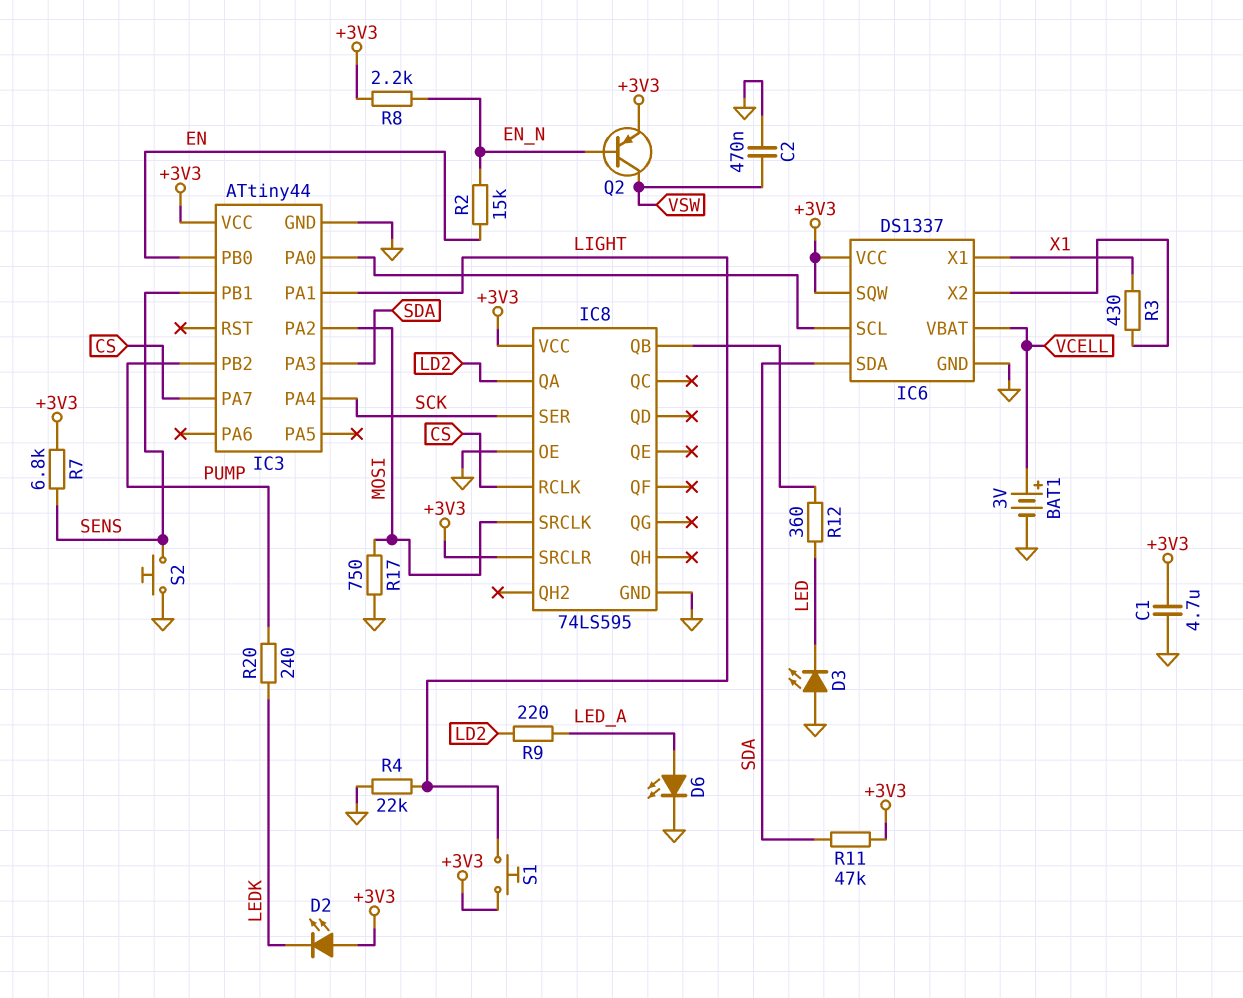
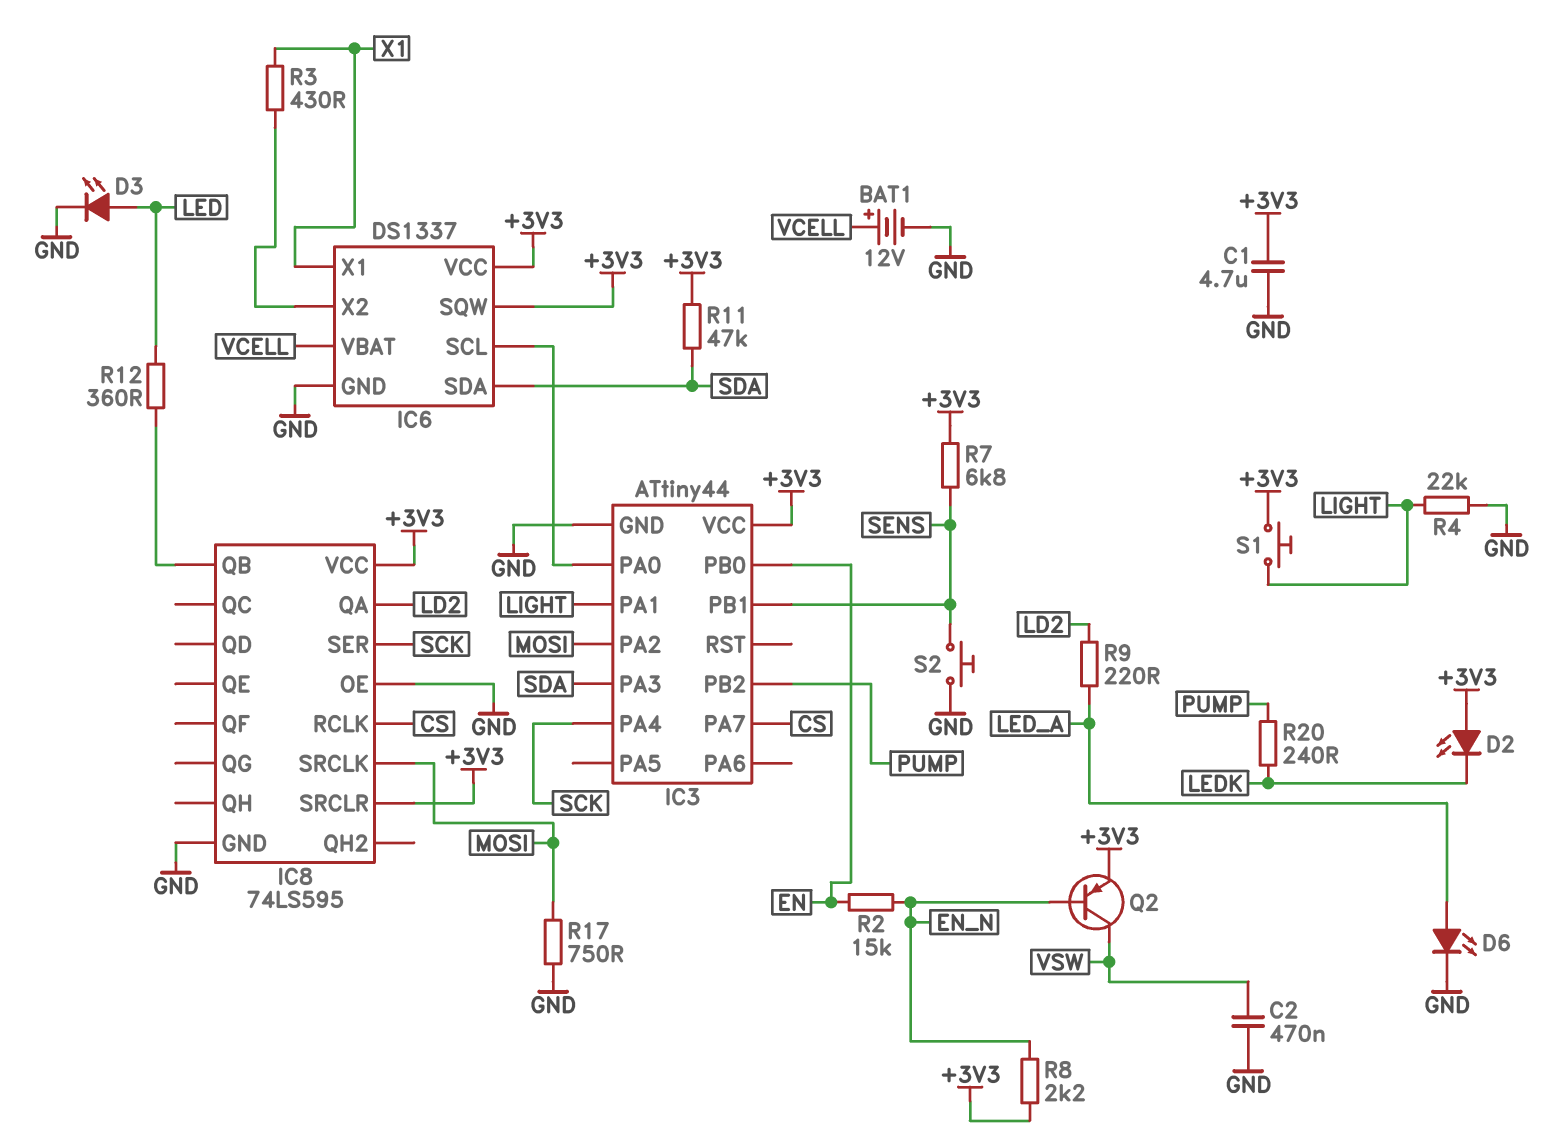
BAT1: 3V (plus VCELL, minus GND) -> 12V (plus VCELL, minus GND)
D3: LED (A GND, K LED) -> LED (A LED, K GND)

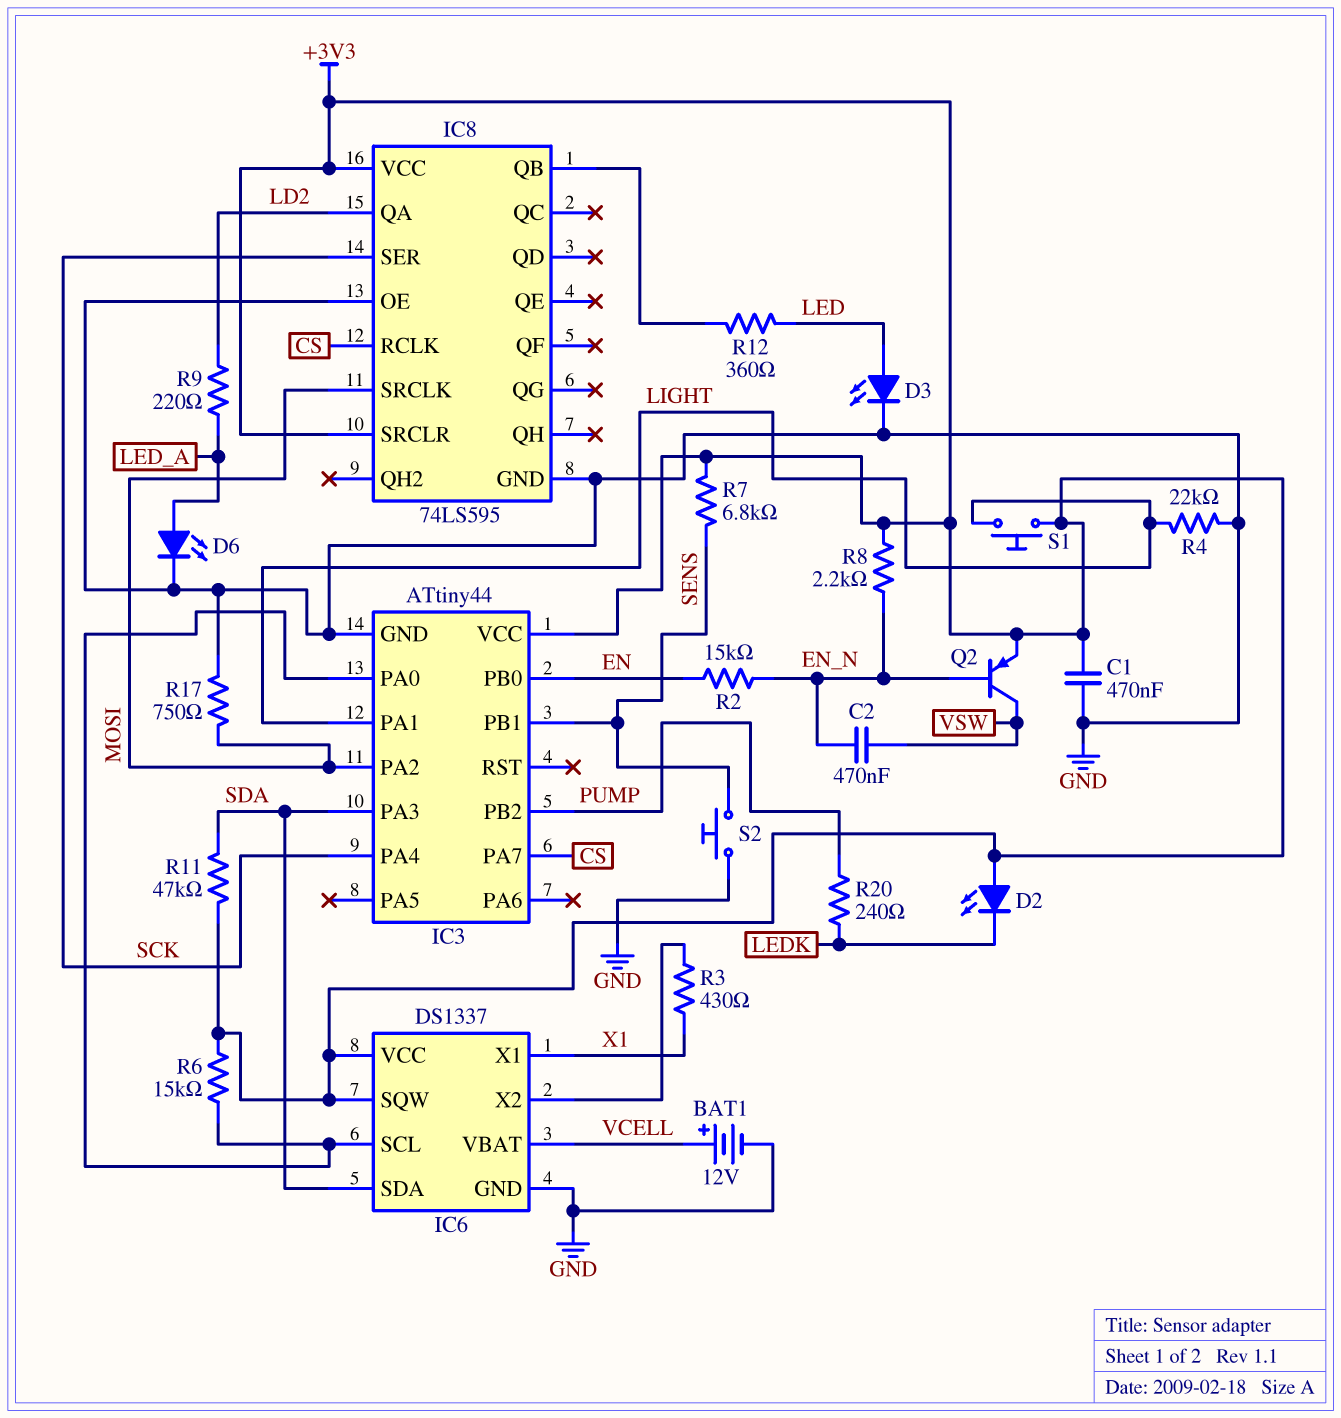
C1: 4.7uF (+3V3, GND) -> 470nF (+3V3, GND)
C2: 470nF (GND, VSW) -> 470nF (EN_N, VSW)
R6: none -> 15k (+3V3, IC3/PA0)

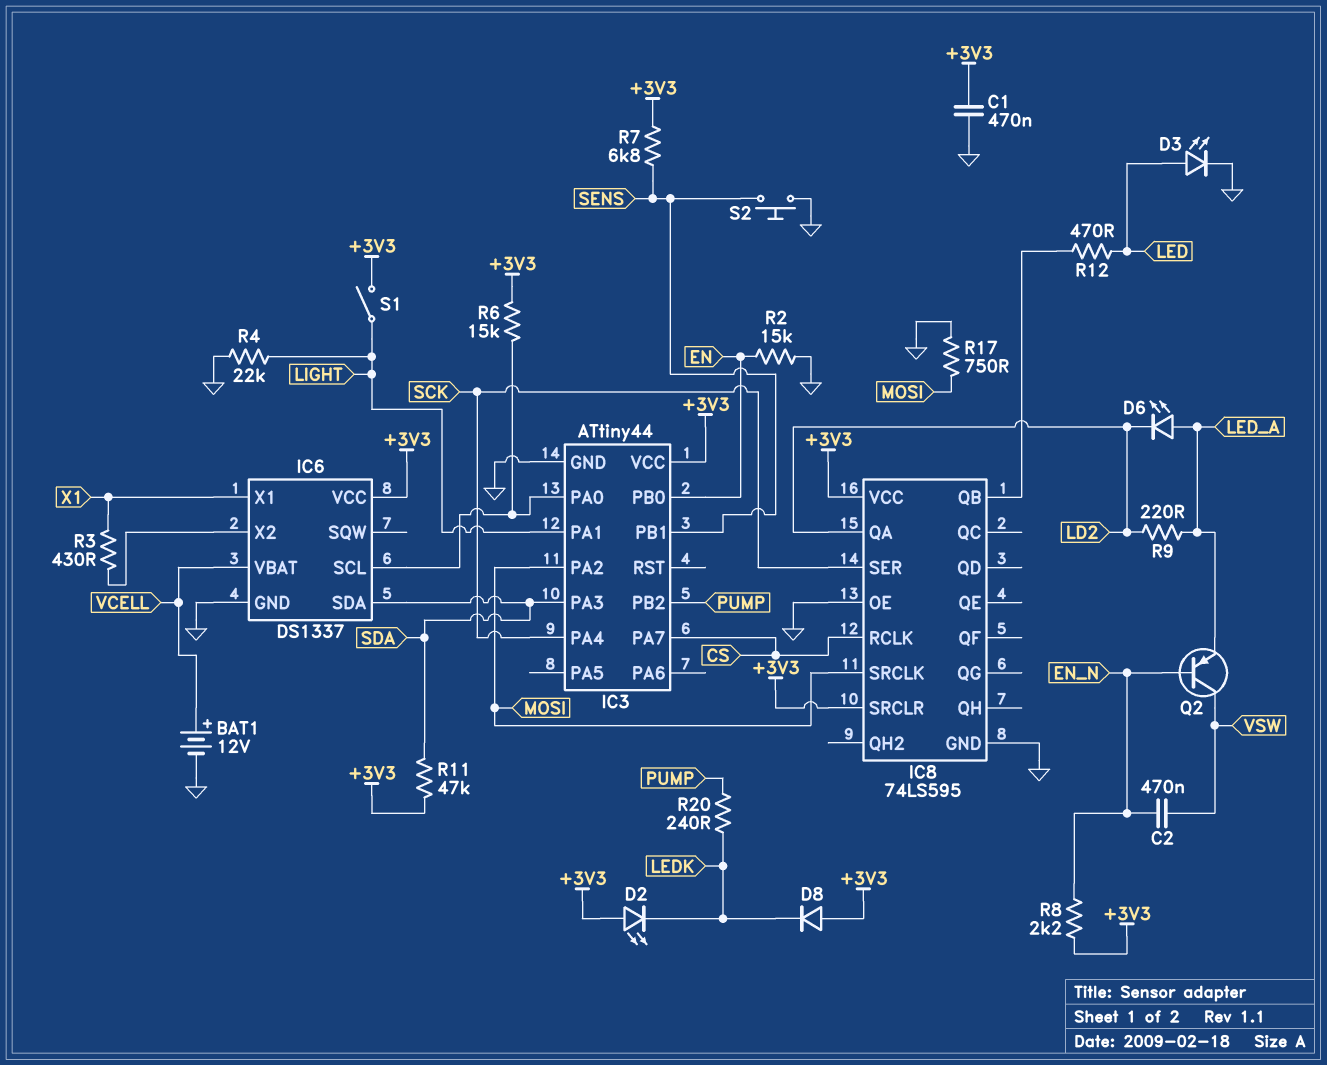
D6: LED (A LED_A, K GND) -> LED (A LED_A, K LD2)
D8: none -> diode (A +3V3, K LEDK)
IC6 pin SQW: +3V3 -> none
Q2: PNP (B EN_N, C VSW, E +3V3) -> PNP (B EN_N, C VSW, E LED_A)
R2: 15k (EN, EN_N) -> 15k (EN, GND)
R12: 360 (IC8/QB, LED) -> 470 (IC8/QB, LED)
S1: button (+3V3, LIGHT) -> switch (+3V3, LIGHT)

